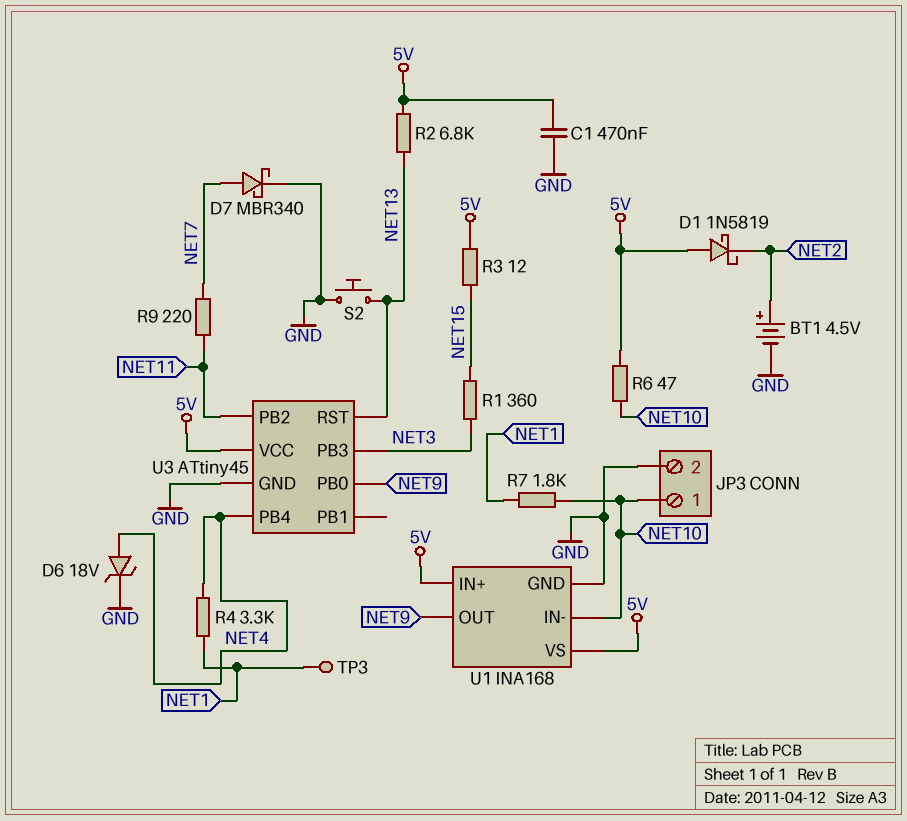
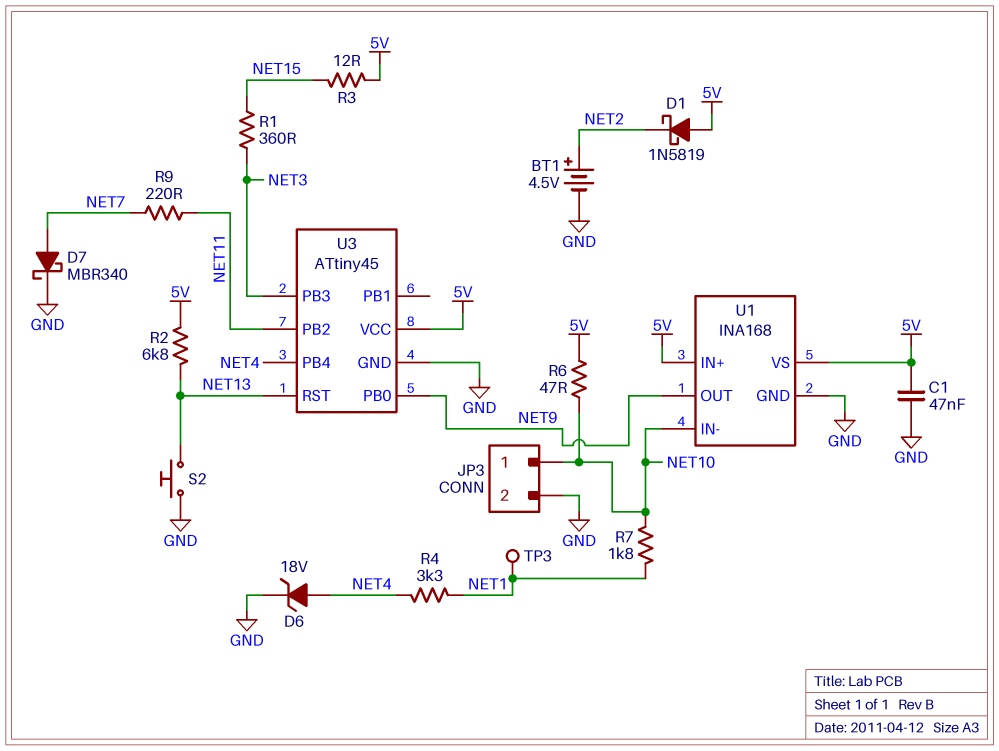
C1: 470nF (5V, GND) -> 47nF (5V, GND)

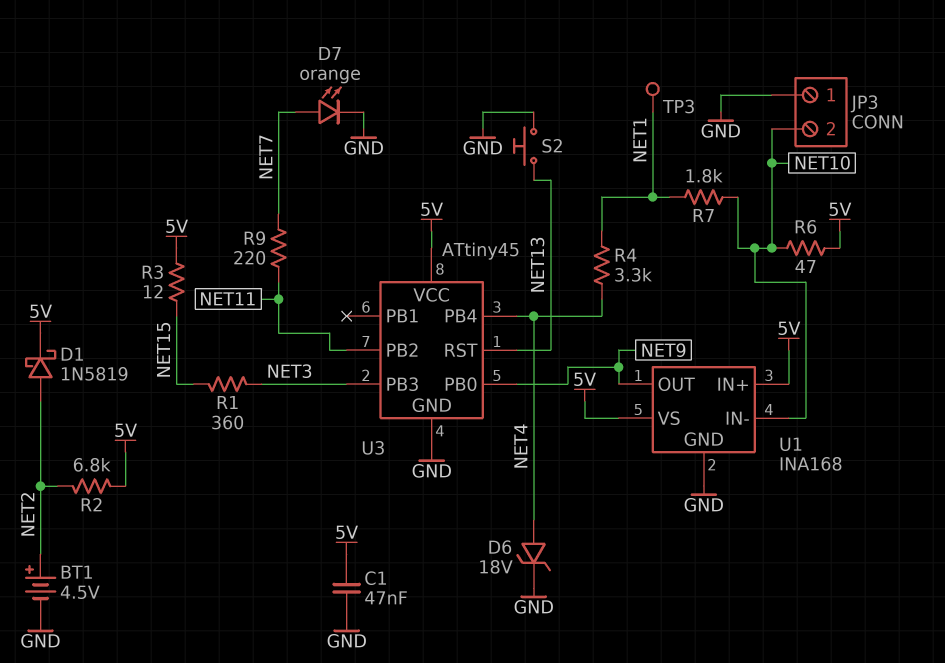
D1: schottky 1N5819 (A 5V, K NET2) -> schottky 1N5819 (A NET2, K 5V)
D7: schottky MBR340 (A NET7, K GND) -> LED orange (A NET7, K GND)
JP3 pin 1: NET10 -> GND
JP3 pin 2: GND -> NET10
R2: 6.8k (5V, NET13) -> 6.8k (5V, NET2)

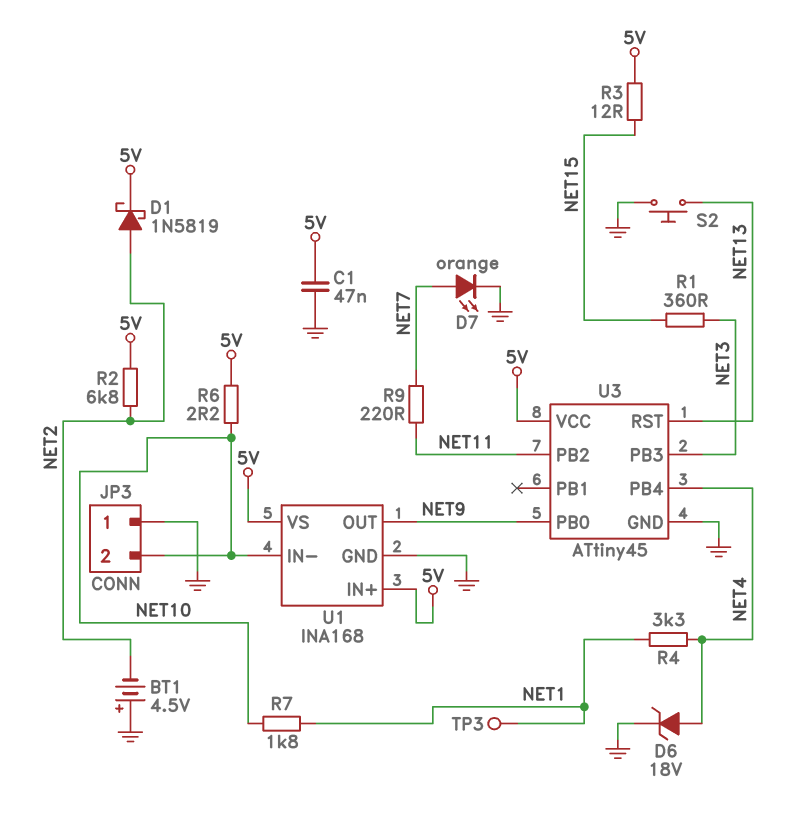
BT1: 4.5V (plus NET2, minus GND) -> 4.5V (plus GND, minus NET2)
R6: 47 (5V, NET10) -> 2.2 (5V, NET10)

